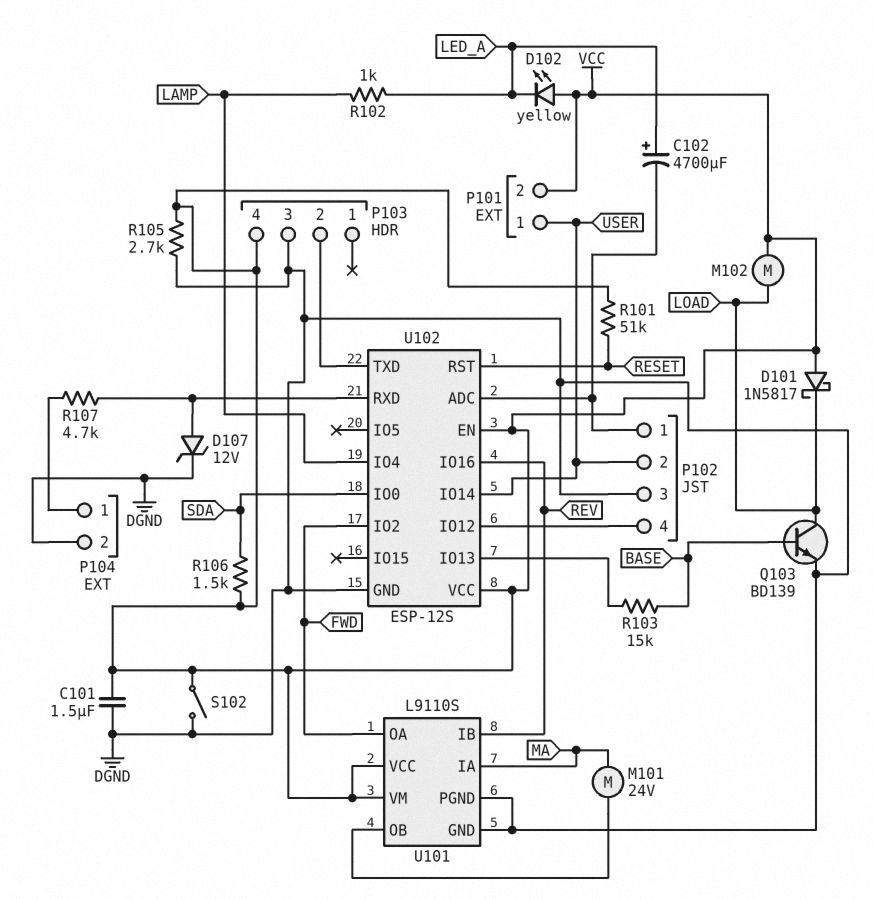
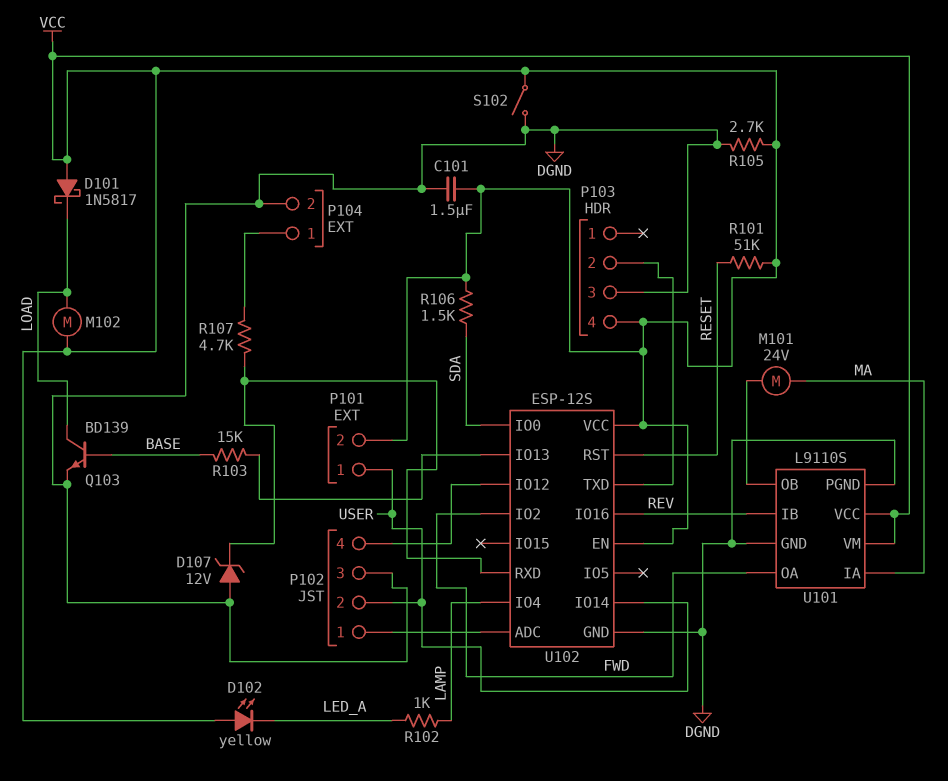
C102: 4700uF (plus LED_A, minus P102/1) -> none
D107: zener 12V (A U102/RXD, K DGND) -> zener 12V (A DGND, K U102/RXD)

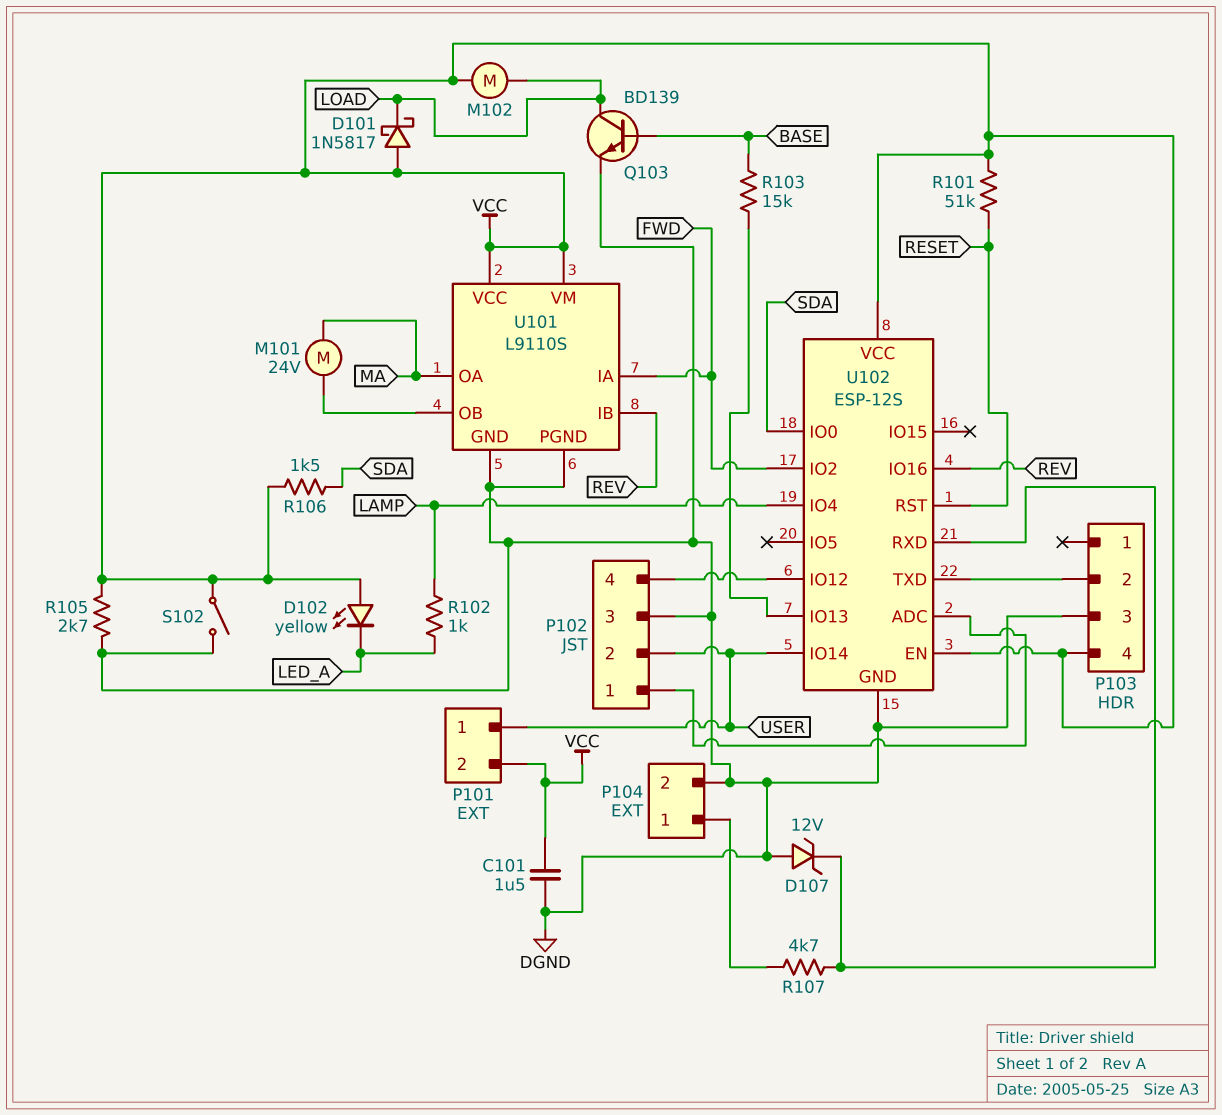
U101 pin IA: MA -> FWD
U101 pin OA: FWD -> MA

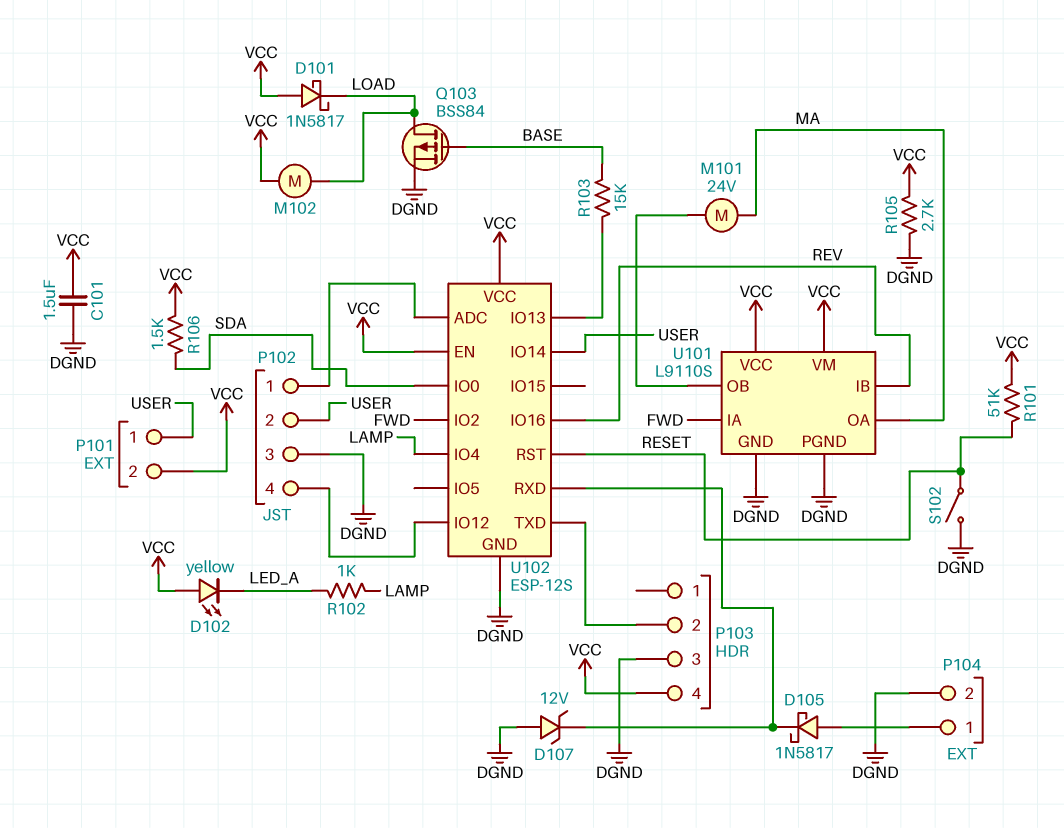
D105: none -> schottky 1N5817 (A P104/1, K U102/RXD)
Q103: NPN BD139 (B BASE, C LOAD, E DGND) -> PMOS BSS84 (G BASE, D LOAD, S DGND)
R107: 4.7k (P104/1, U102/RXD) -> none
S102: switch (DGND, VCC) -> switch (DGND, RESET)

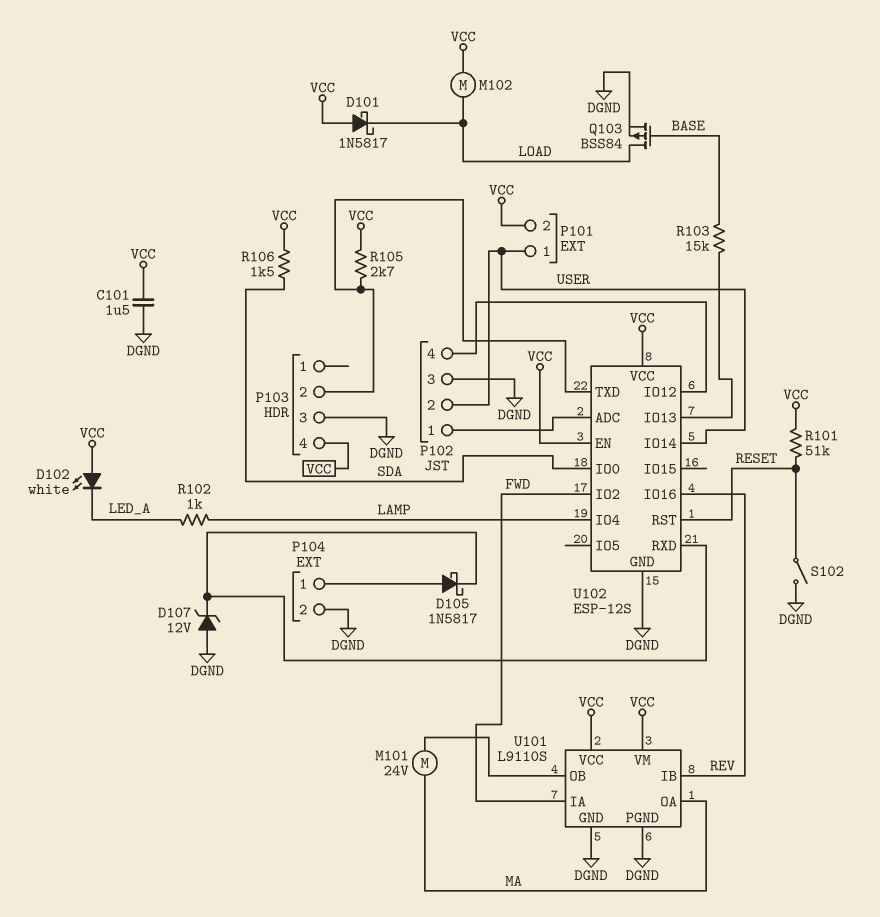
D102: LED yellow (A VCC, K LED_A) -> LED white (A VCC, K LED_A)
R105: 2.7k (DGND, VCC) -> 2.7k (P103/2, VCC)

